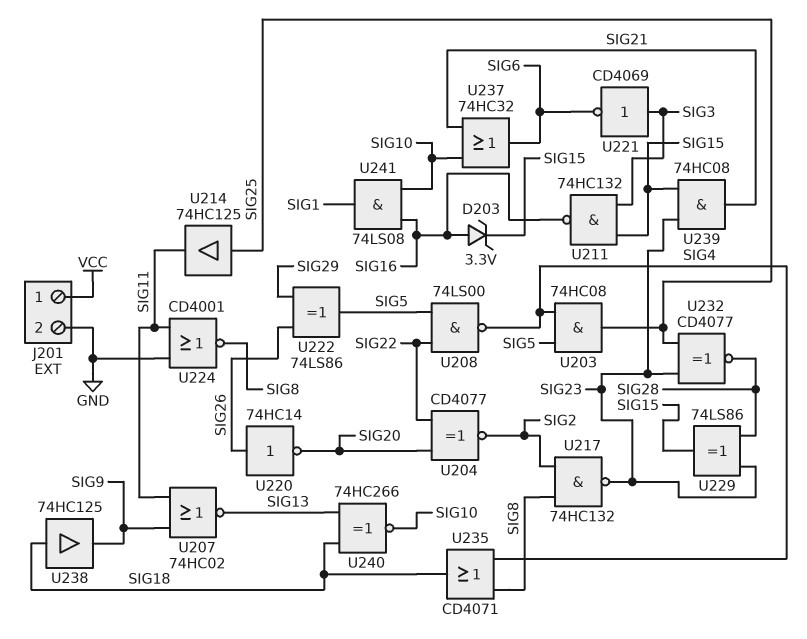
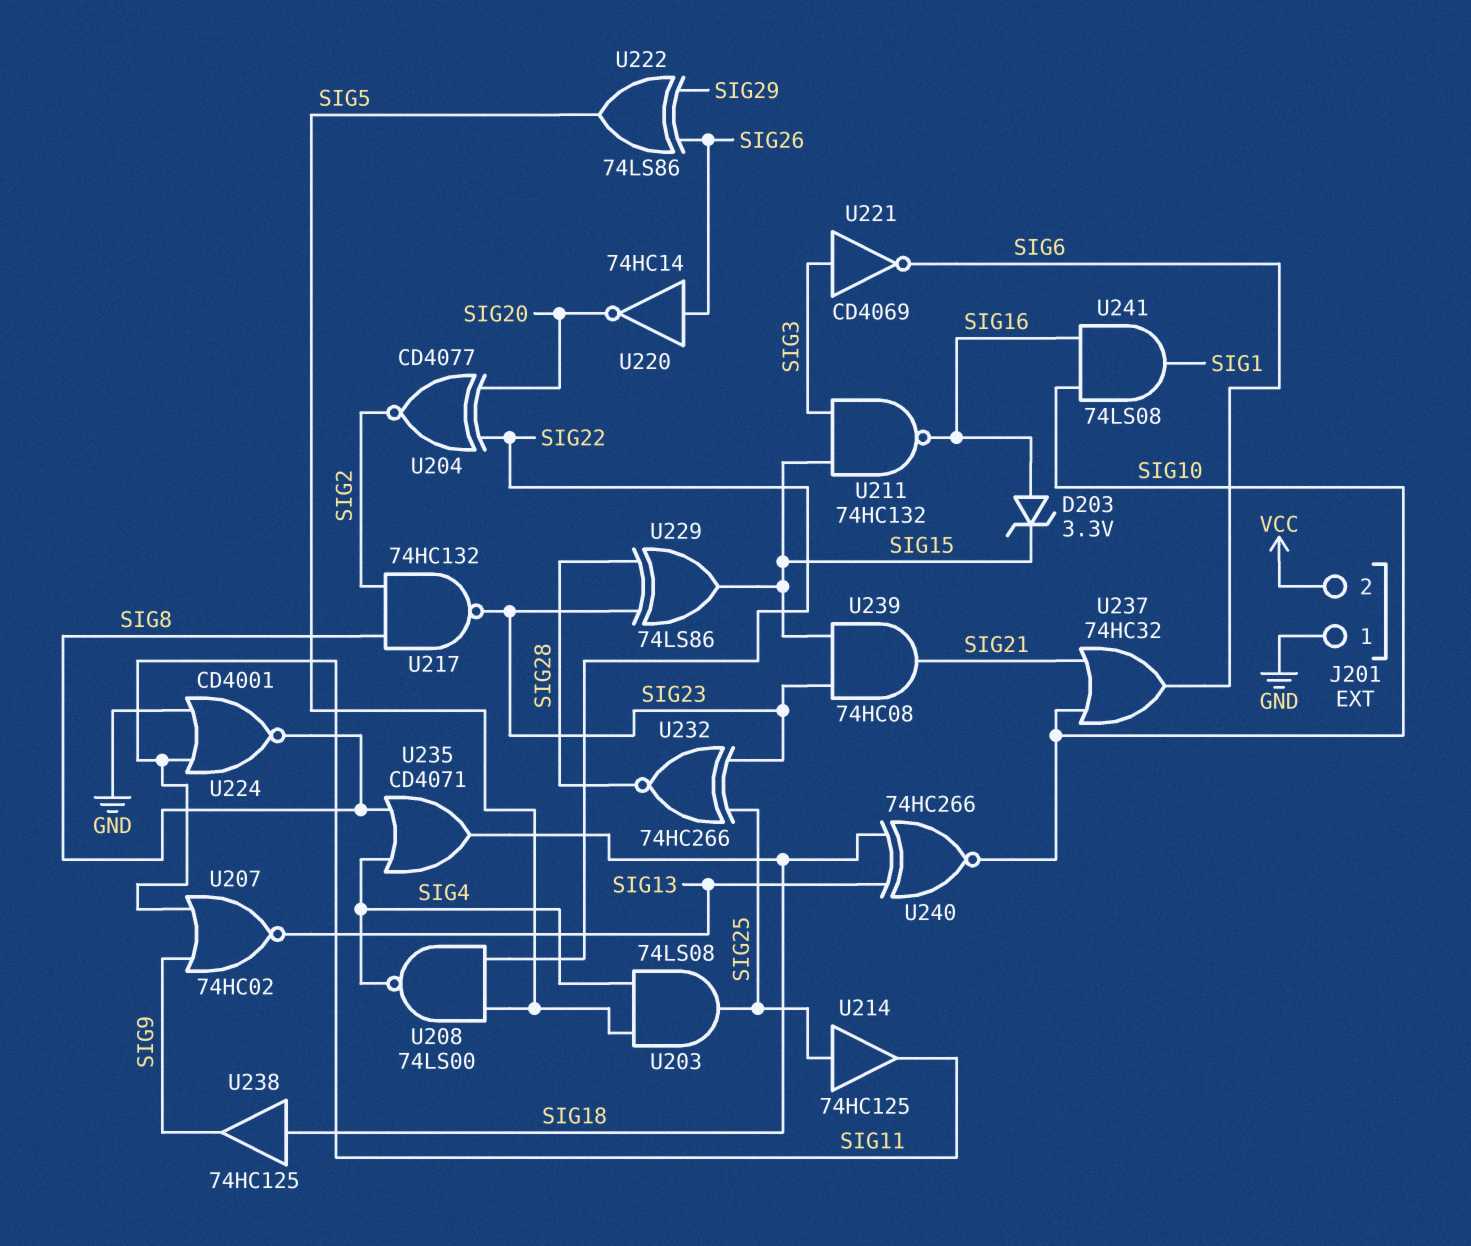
J201 pin 1: VCC -> GND
J201 pin 2: GND -> VCC
U203: AND 74HC08 (in SIG4, in SIG5, out SIG25) -> AND 74LS08 (in SIG4, in SIG5, out SIG25)
U232: XNOR CD4077 (in SIG23, in SIG25, out SIG28) -> XNOR 74HC266 (in SIG23, in SIG25, out SIG28)

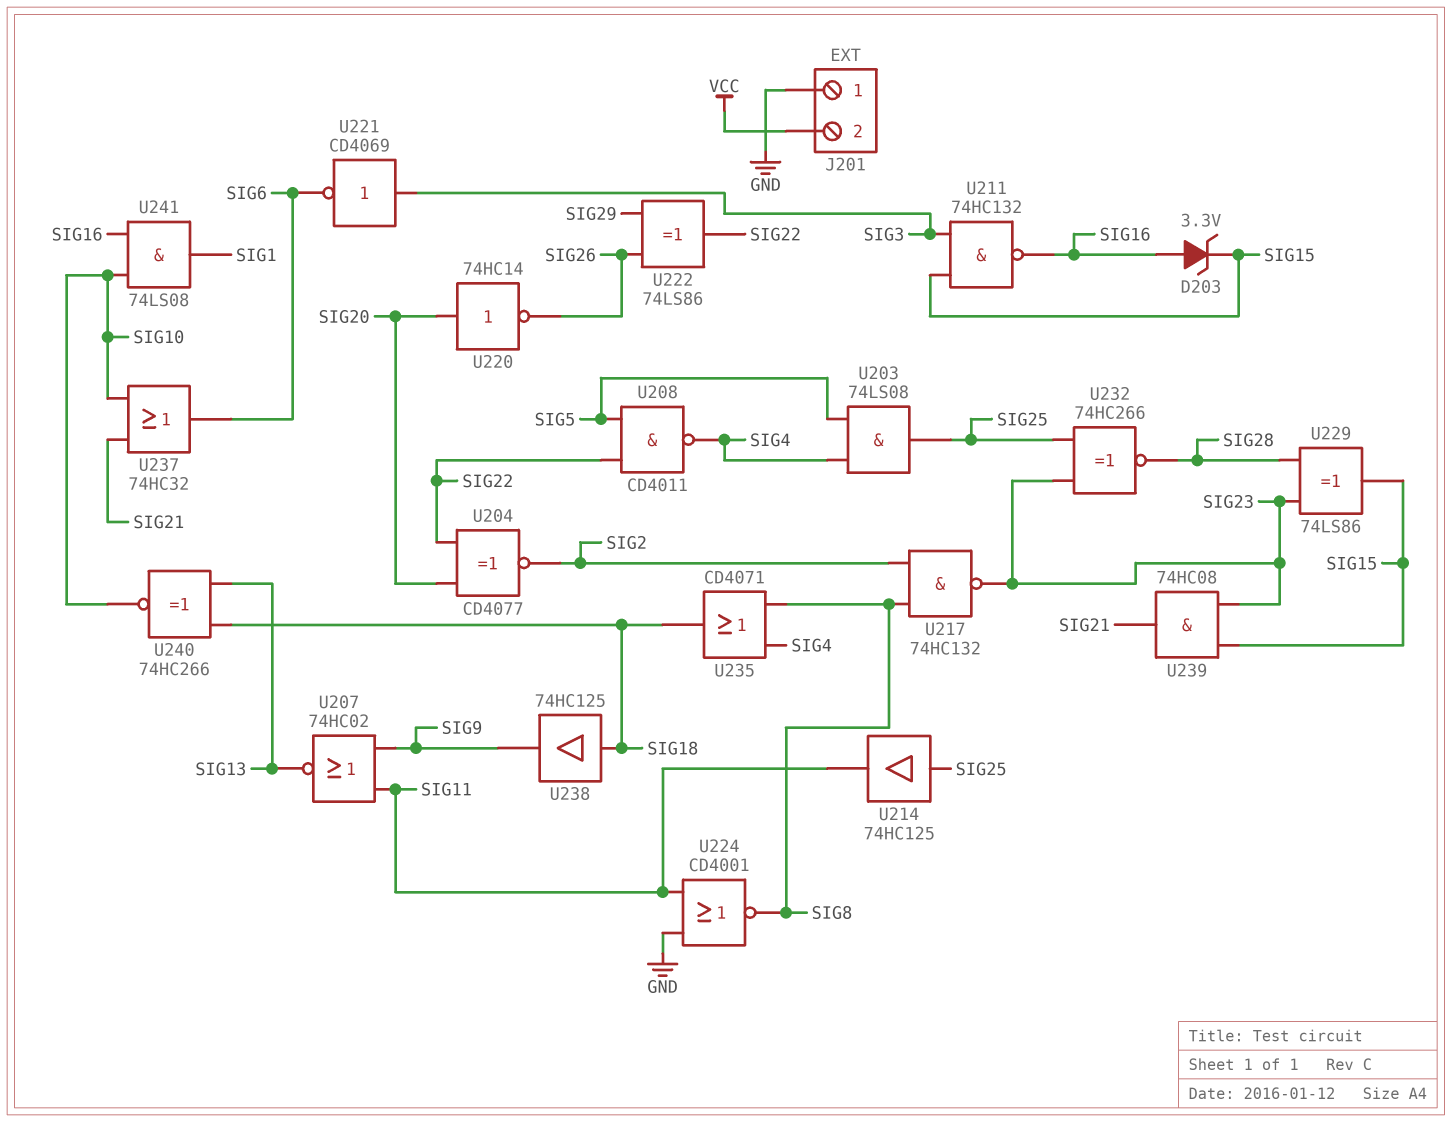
U208: NAND 74LS00 (in SIG5, in SIG22, out SIG4) -> NAND CD4011 (in SIG5, in SIG22, out SIG4)
U220: NOT 74HC14 (in SIG26, out SIG20) -> NOT 74HC14 (in SIG20, out SIG26)
U222: XOR 74LS86 (in SIG26, in SIG29, out SIG5) -> XOR 74LS86 (in SIG26, in SIG29, out SIG22)

